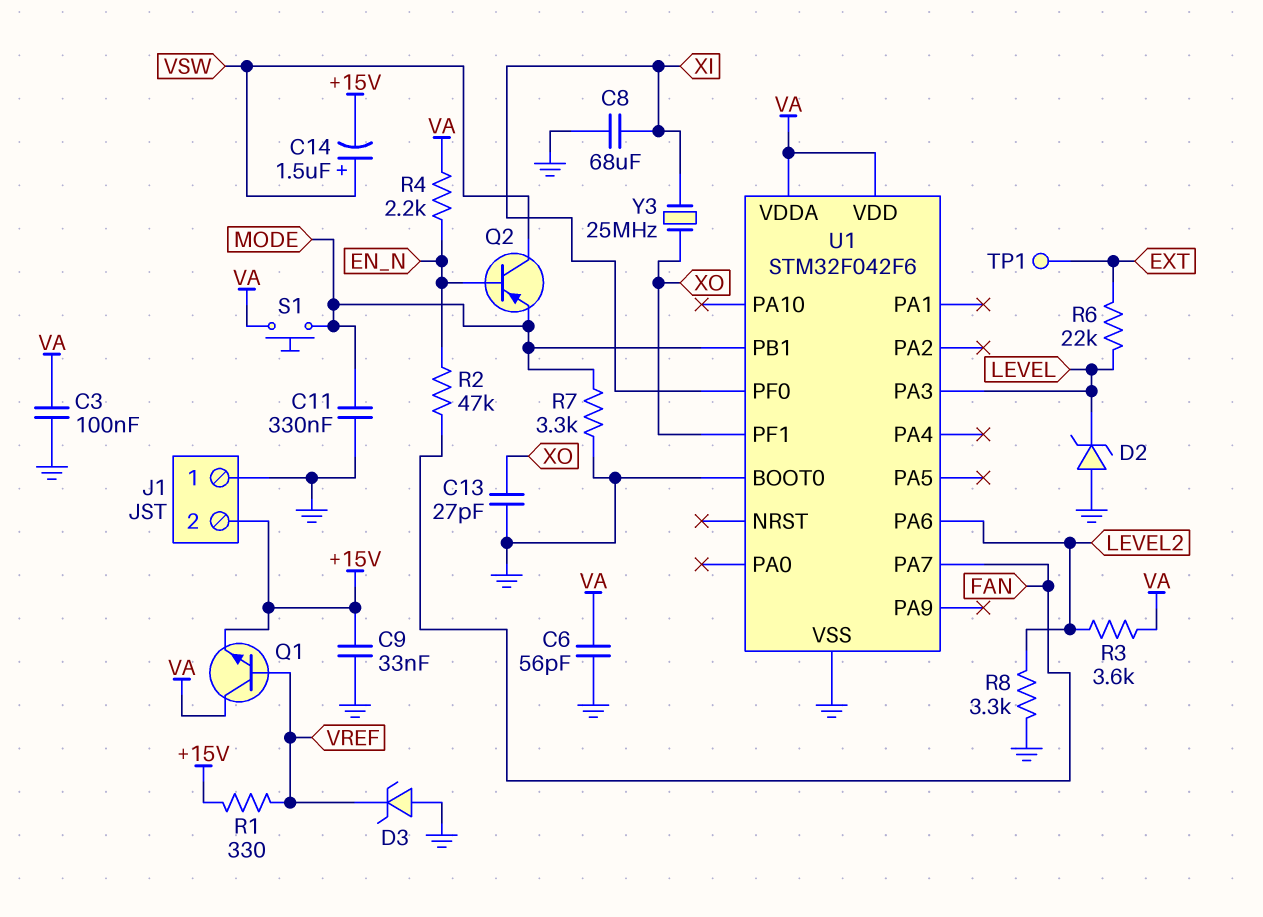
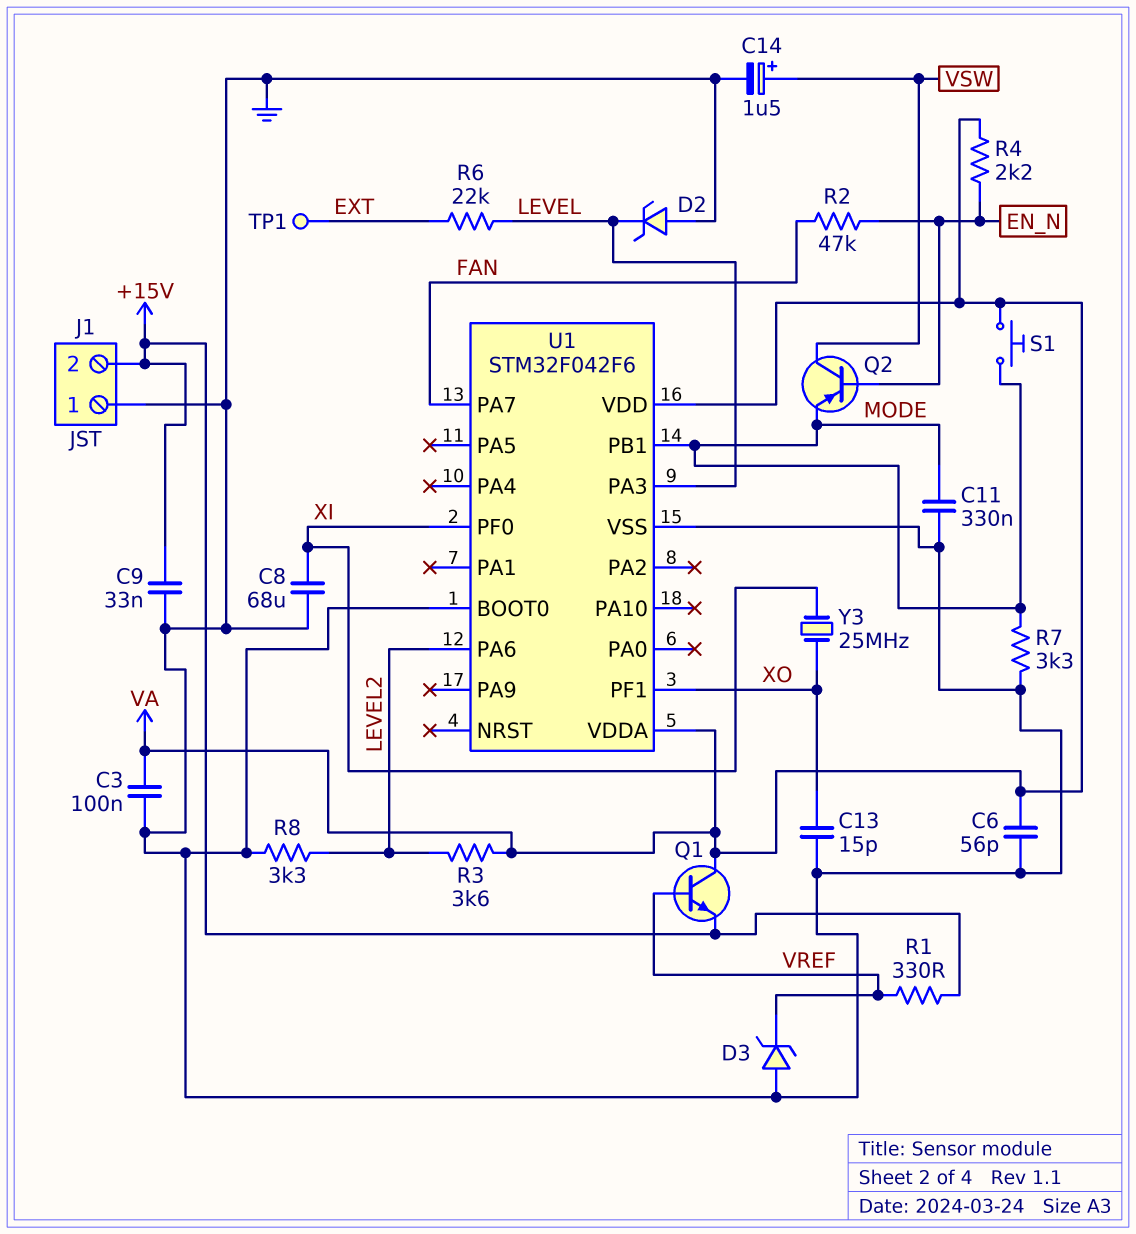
C13: 27pF (GND, XO) -> 15pF (GND, XO)
C14: 1.5uF (plus VSW, minus +15V) -> 1.5uF (plus VSW, minus GND)

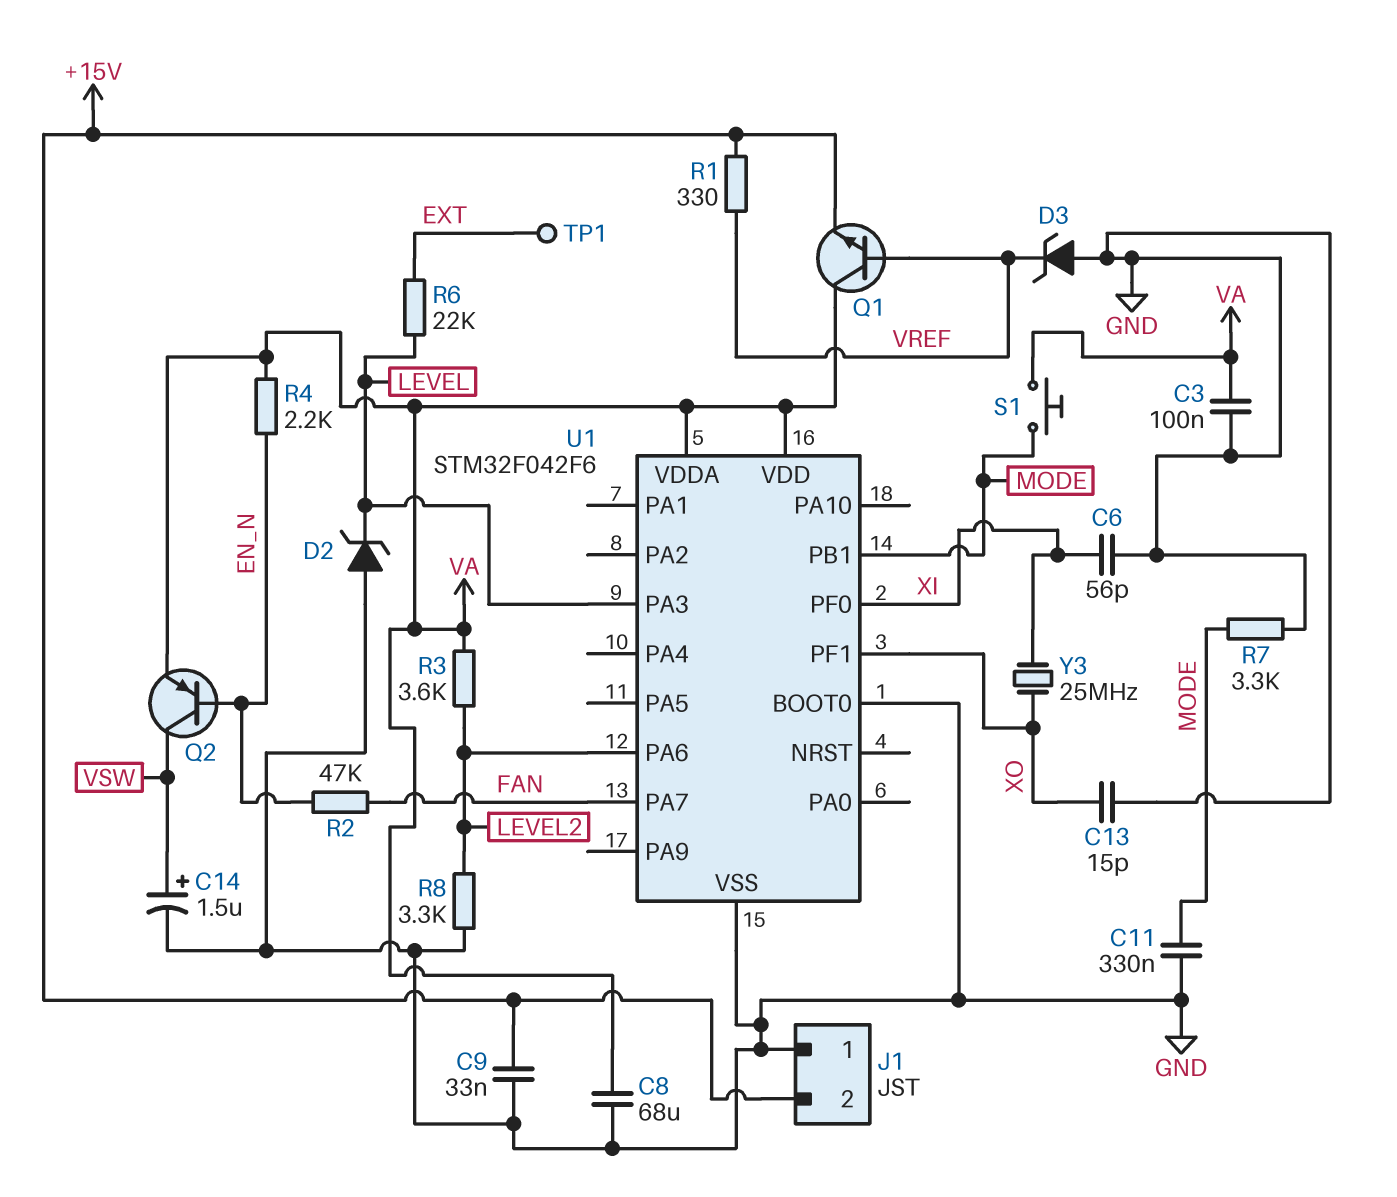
C6: 56pF (GND, VA) -> 56pF (GND, XI)
C8: 68uF (GND, XI) -> 68uF (GND, VA)
Q2: PNP (B EN_N, C VSW, E MODE) -> PNP (B EN_N, C VSW, E VA)

